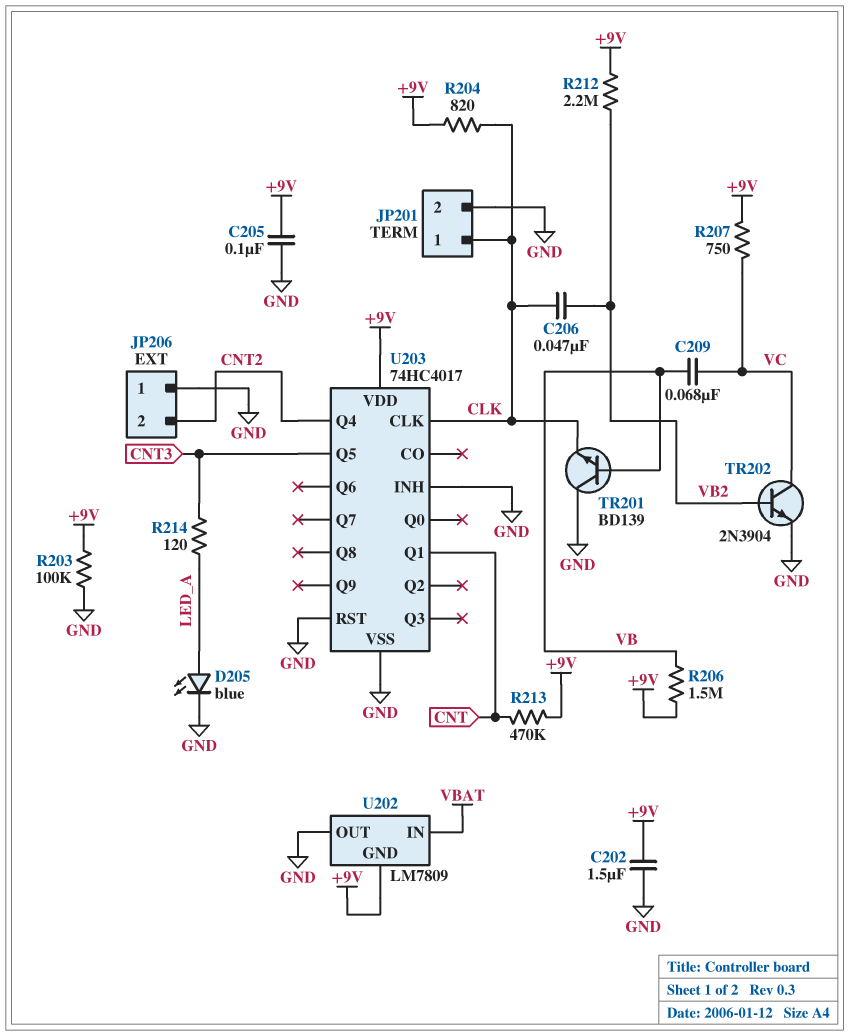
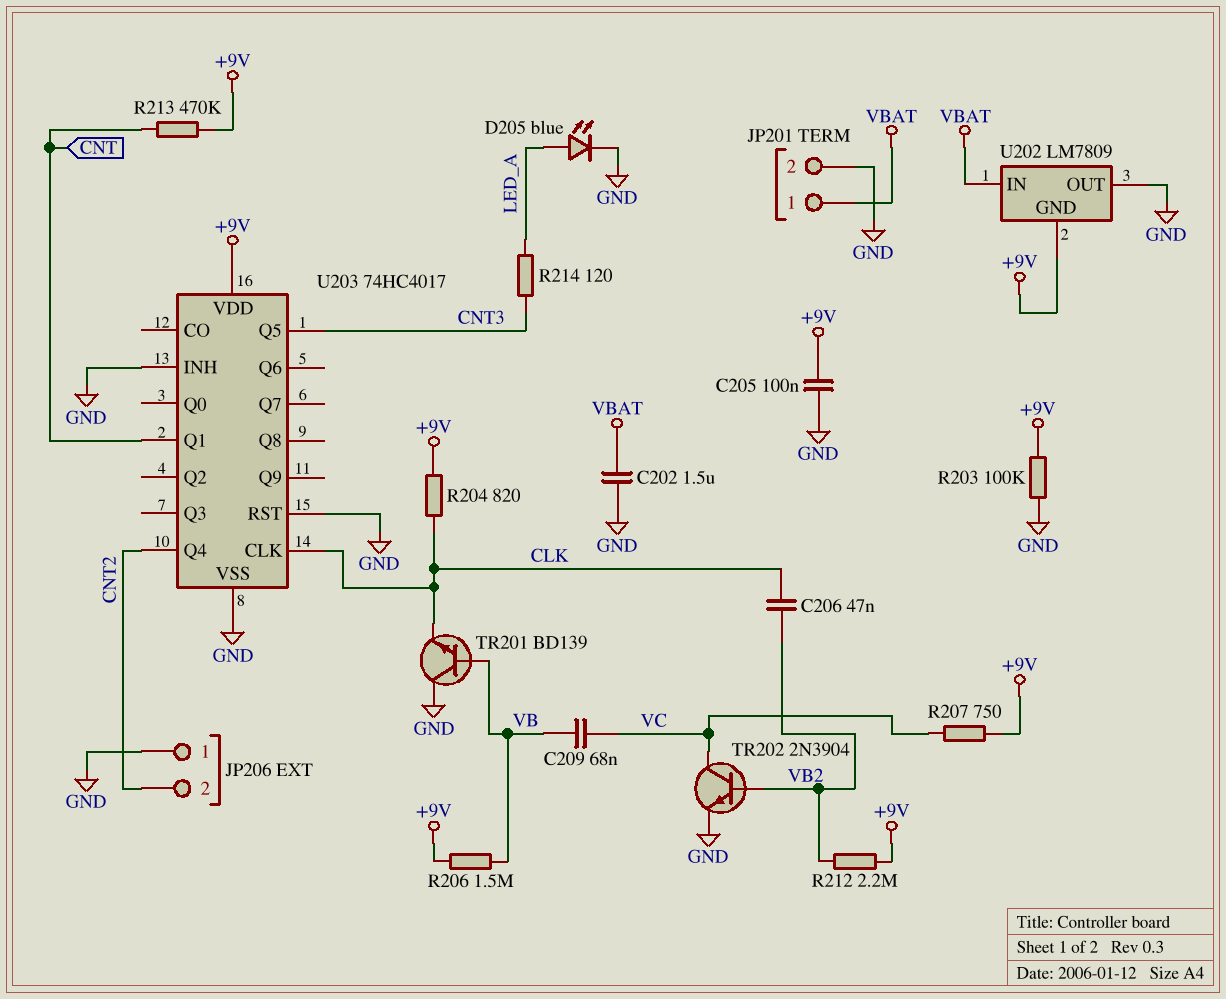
C202: 1.5uF (+9V, GND) -> 1.5uF (GND, VBAT)
JP201 pin 1: CLK -> VBAT

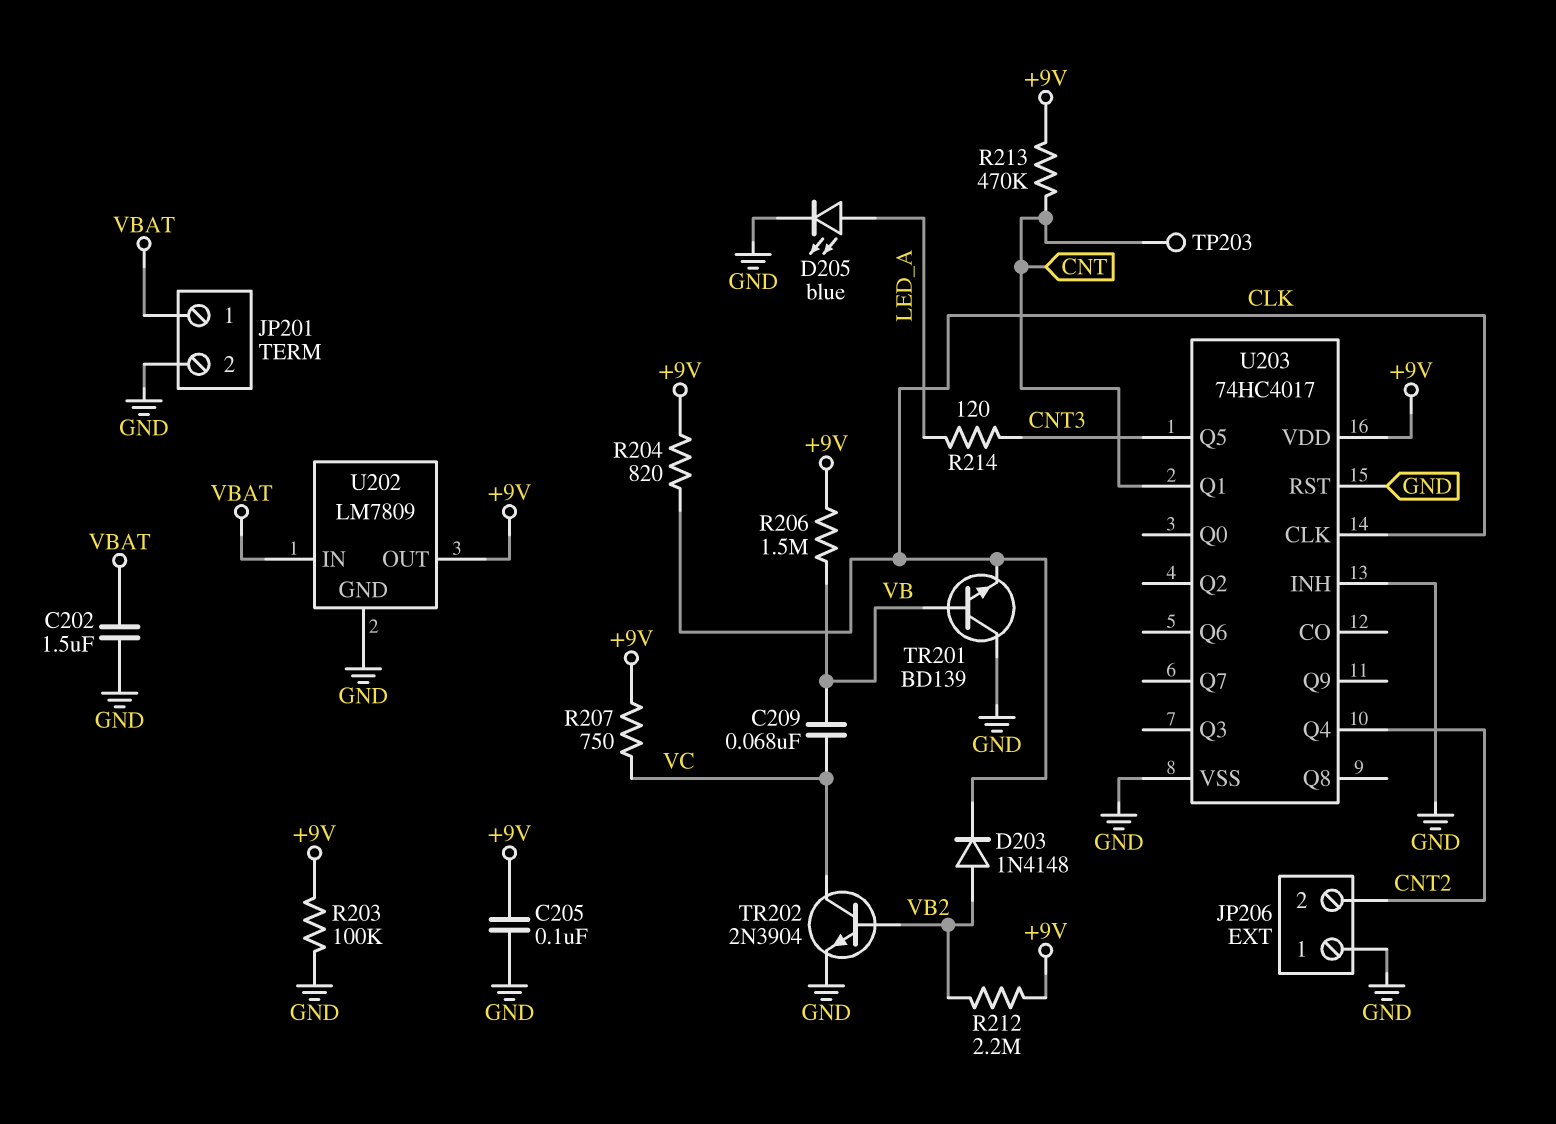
C206: 47nF (CLK, VB2) -> none
D203: none -> diode 1N4148 (A VB2, K CLK)
TP203: none -> test point (CNT)
U202 pin GND: +9V -> GND
U202 pin OUT: GND -> +9V

